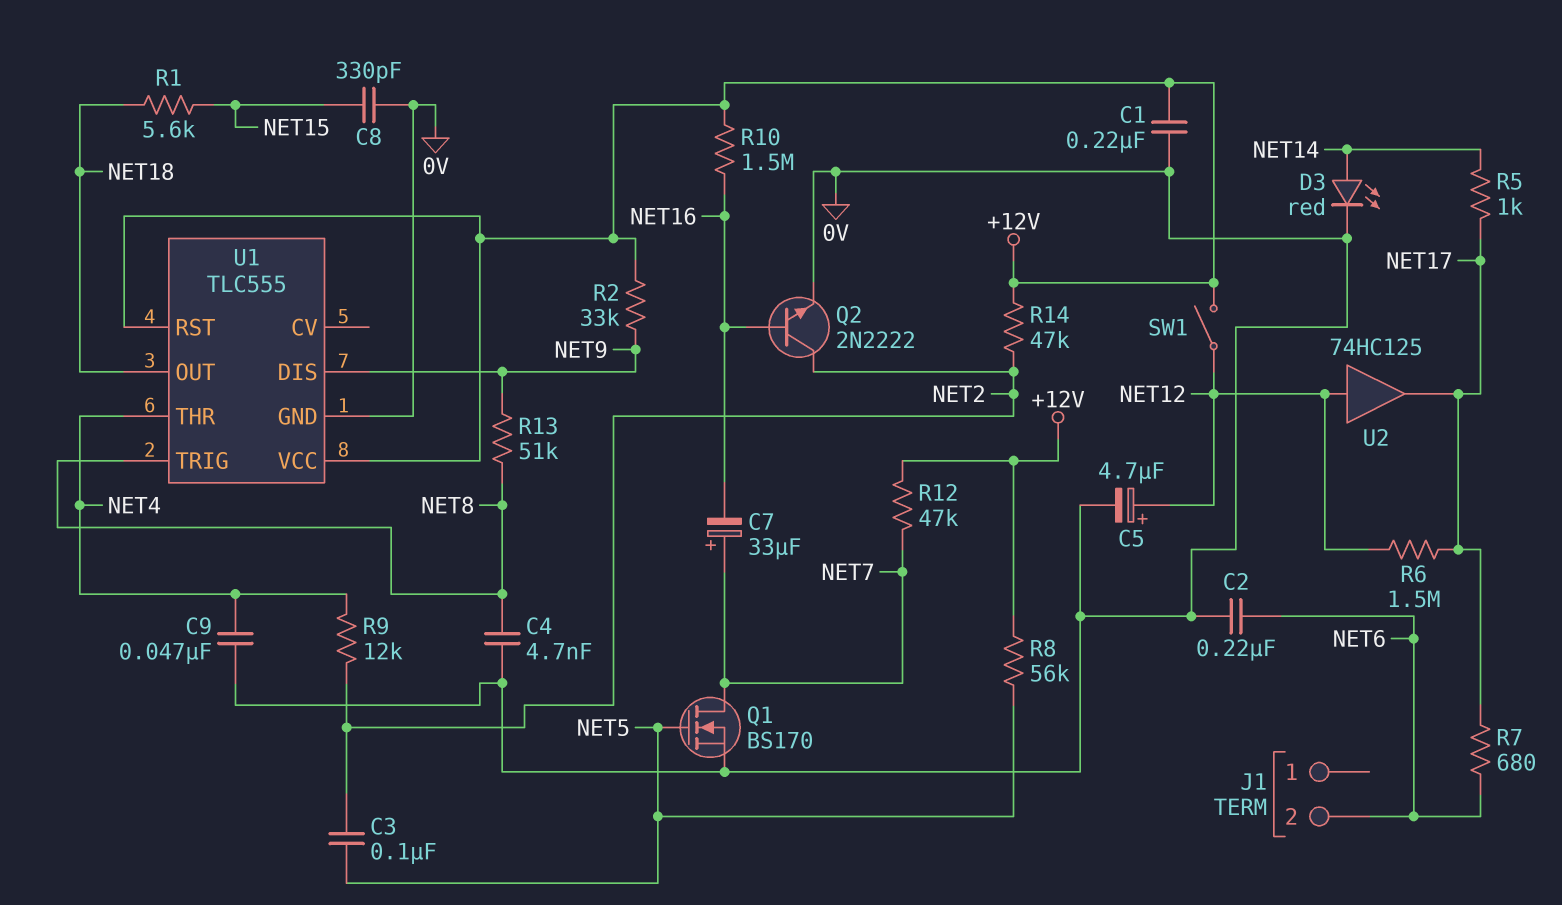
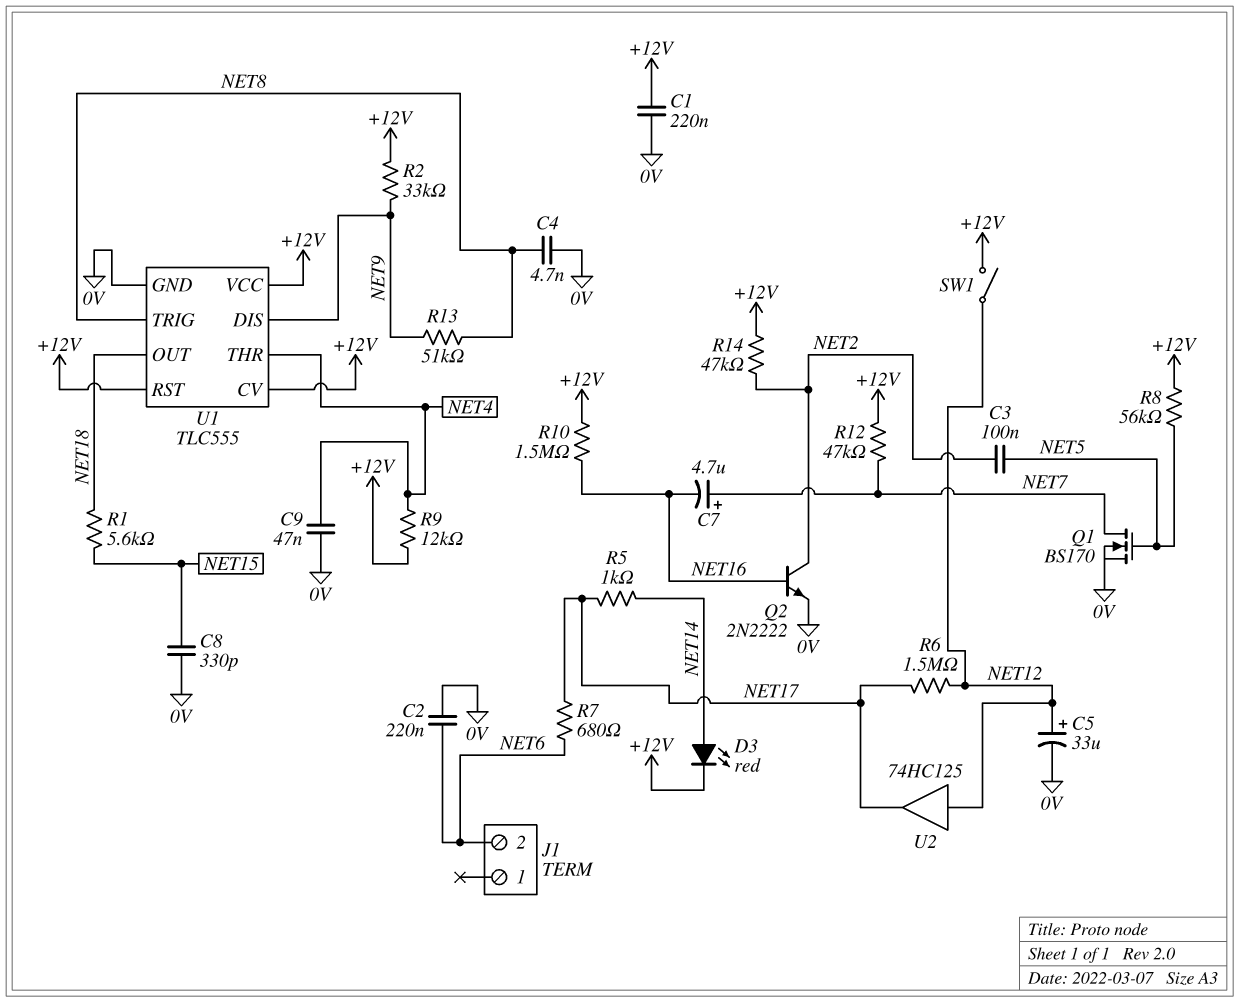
C5: 4.7uF (plus NET12, minus 0V) -> 33uF (plus NET12, minus 0V)
C7: 33uF (plus NET7, minus NET16) -> 4.7uF (plus NET7, minus NET16)
D3: LED red (A NET14, K 0V) -> LED red (A NET14, K +12V)
R9: 12k (NET2, NET4) -> 12k (+12V, NET4)
U1 pin CV: none -> +12V

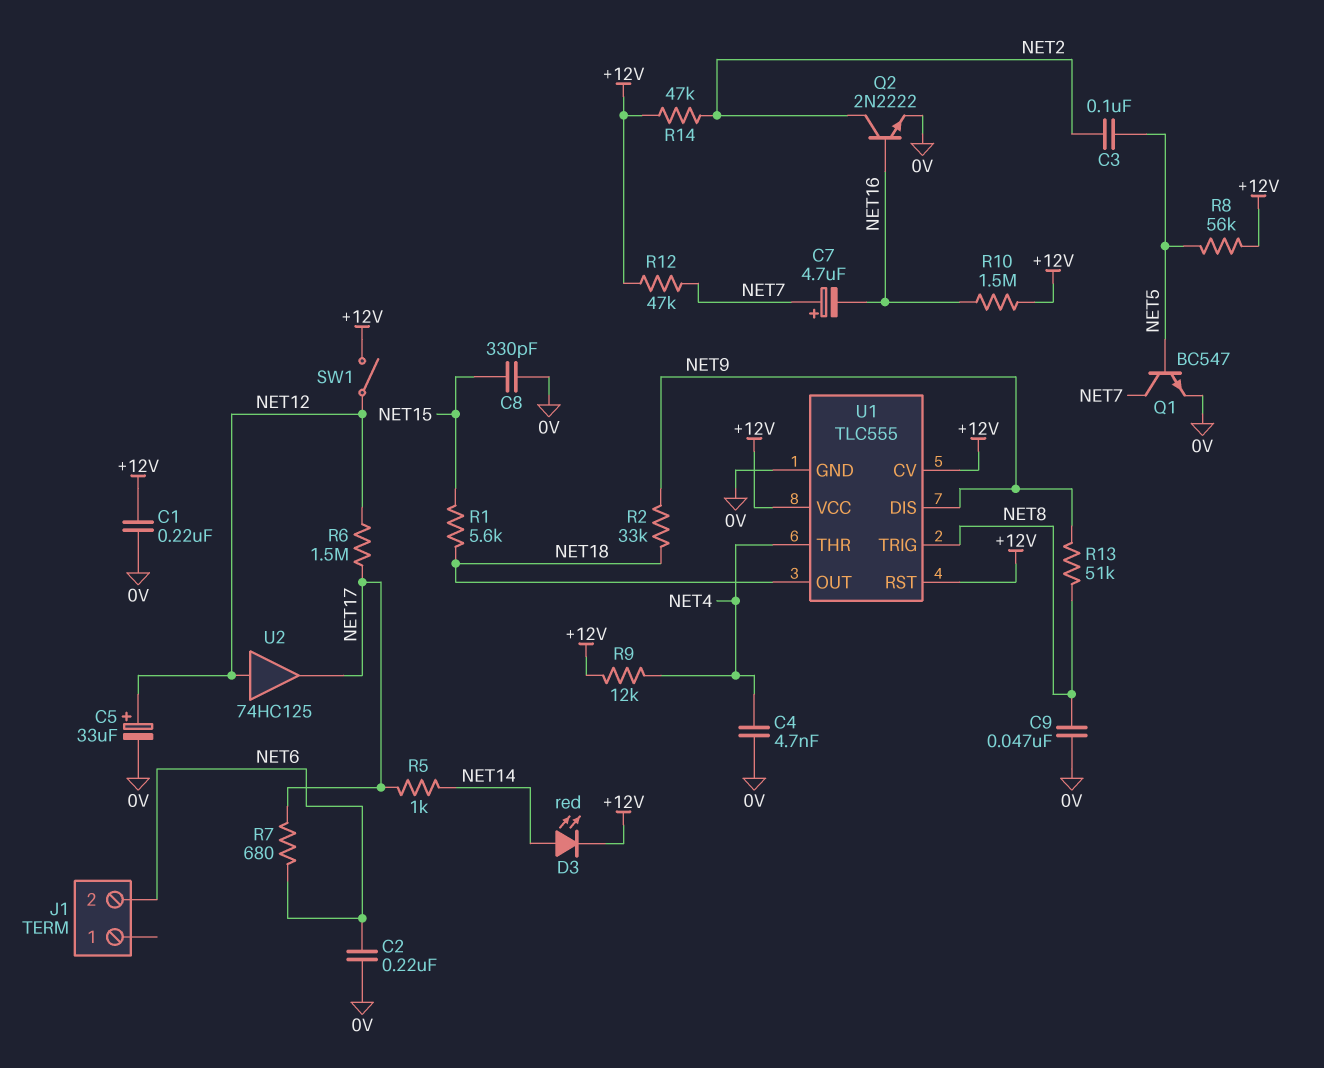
C4: 4.7nF (0V, NET8) -> 4.7nF (0V, NET4)
C9: 47nF (0V, NET4) -> 47nF (0V, NET8)
Q1: NMOS BS170 (G NET5, D NET7, S 0V) -> NPN BC547 (B NET5, C NET7, E 0V)
R2: 33k (+12V, NET9) -> 33k (NET9, NET18)

